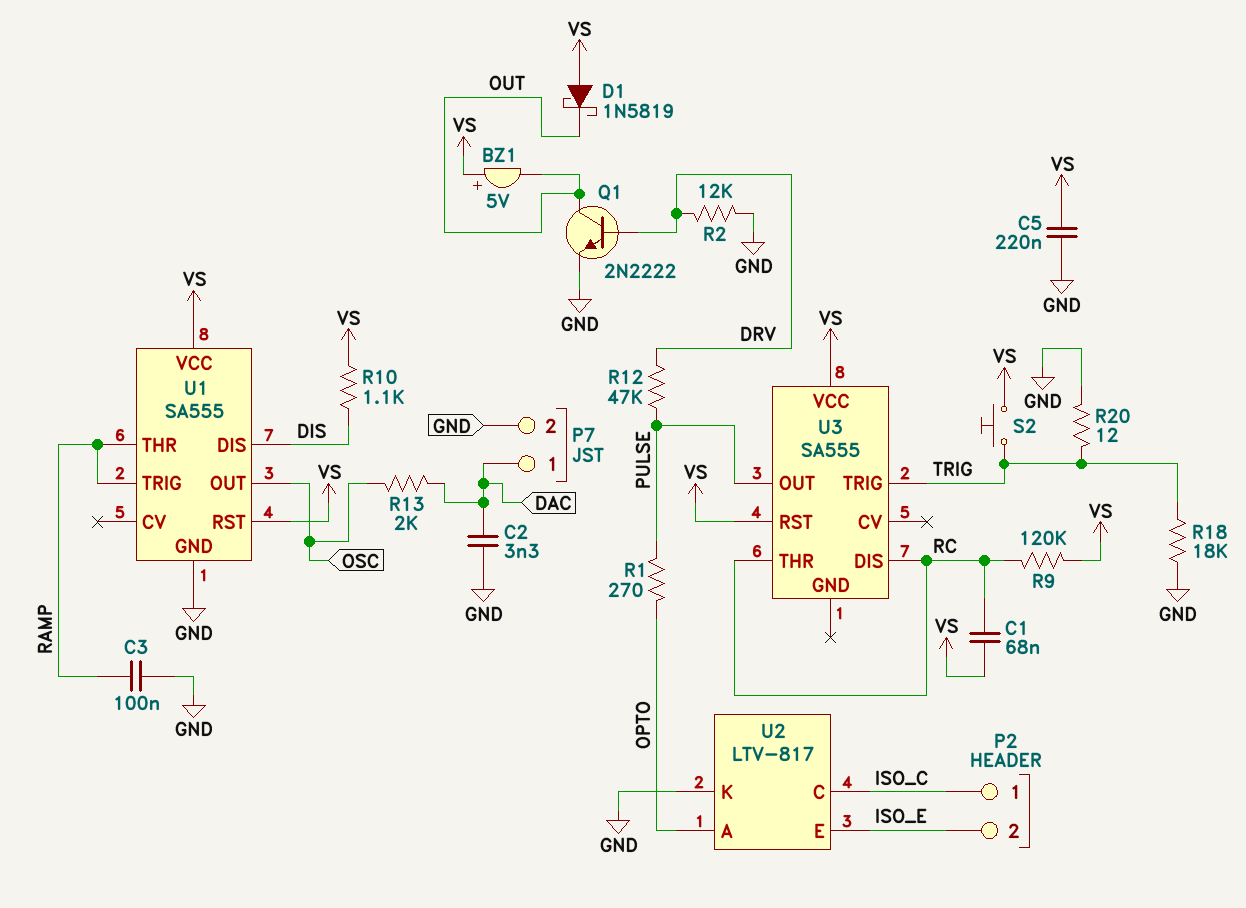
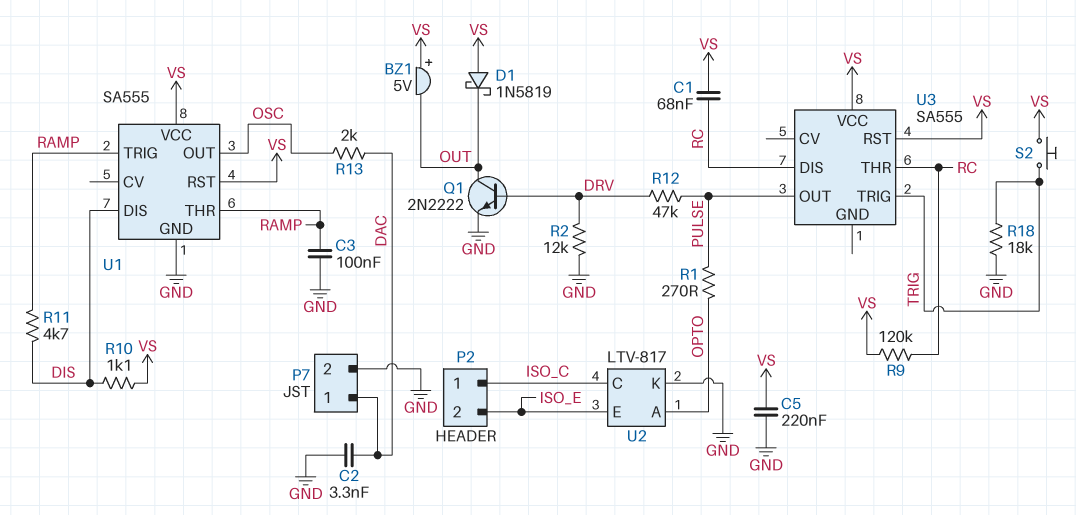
R11: none -> 4.7k (DIS, RAMP)
R20: 12 (GND, TRIG) -> none

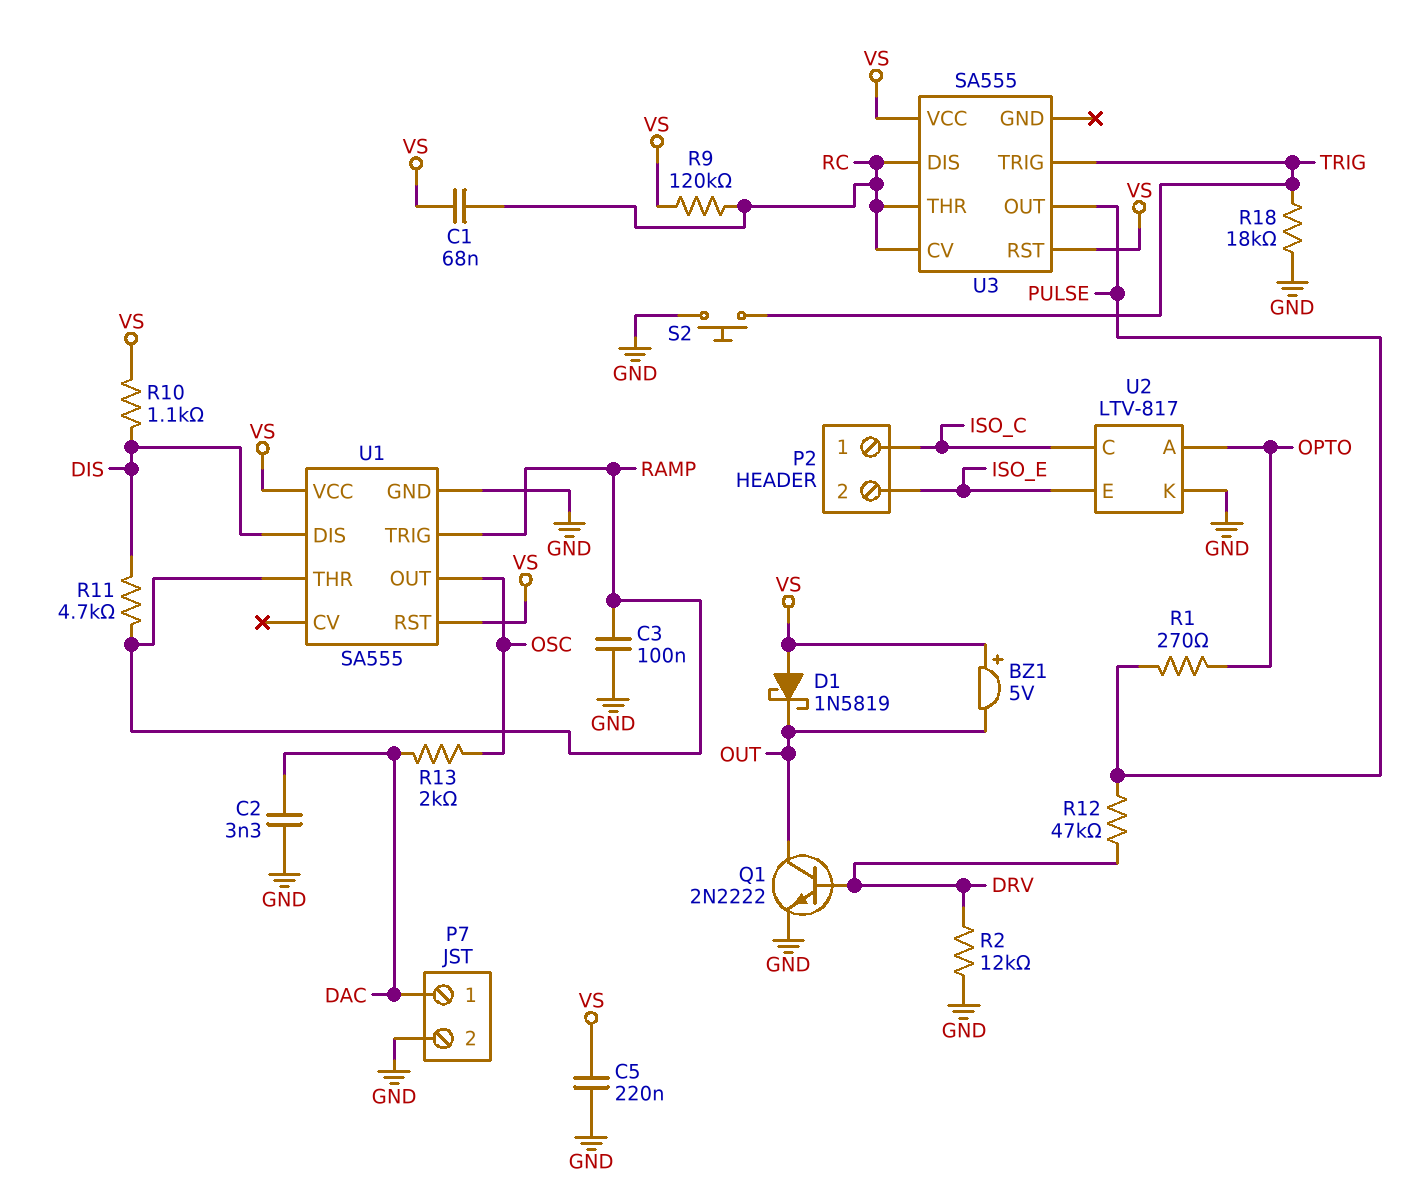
S2: button (TRIG, VS) -> button (GND, TRIG)
U3 pin CV: none -> RC

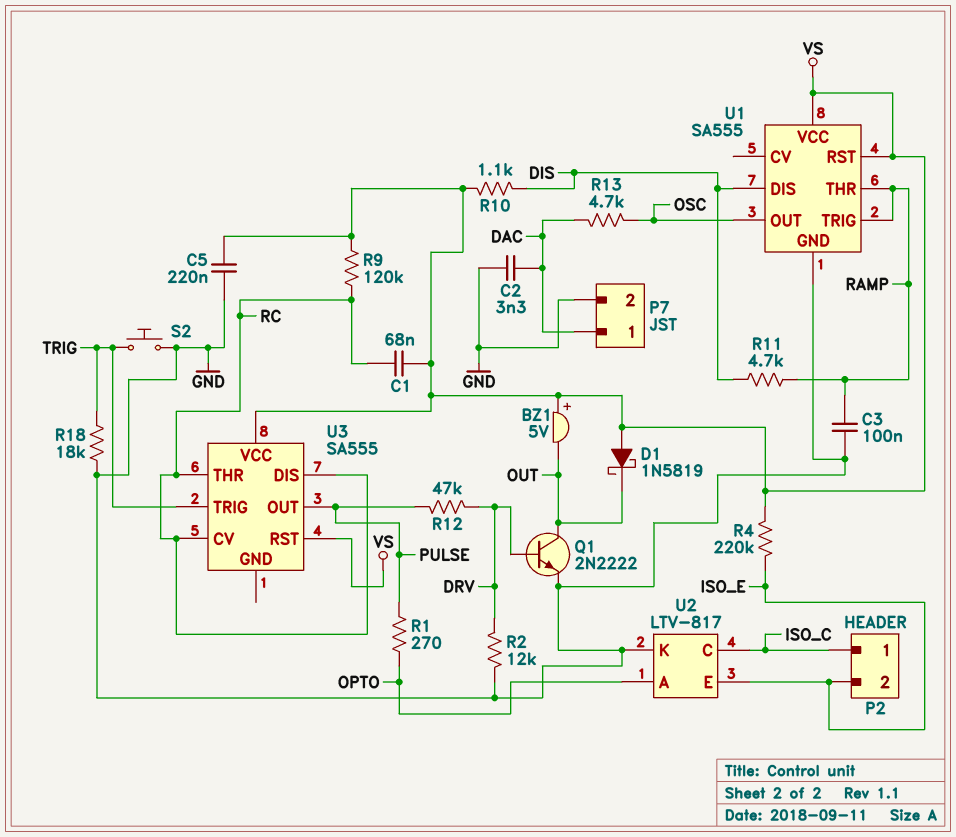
R4: none -> 220k (ISO_E, VS)
R13: 2k (DAC, OSC) -> 4.7k (DAC, OSC)

